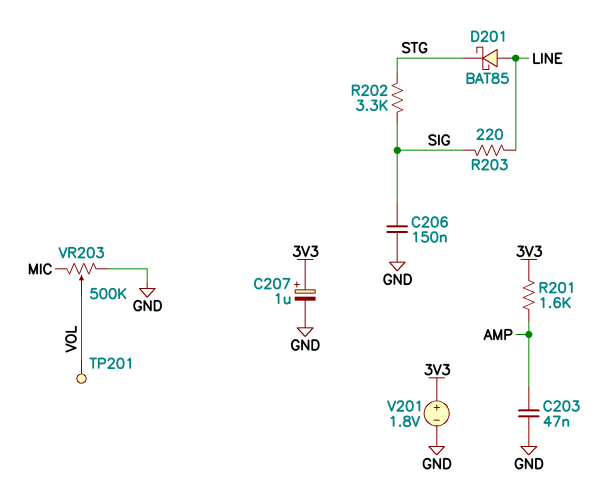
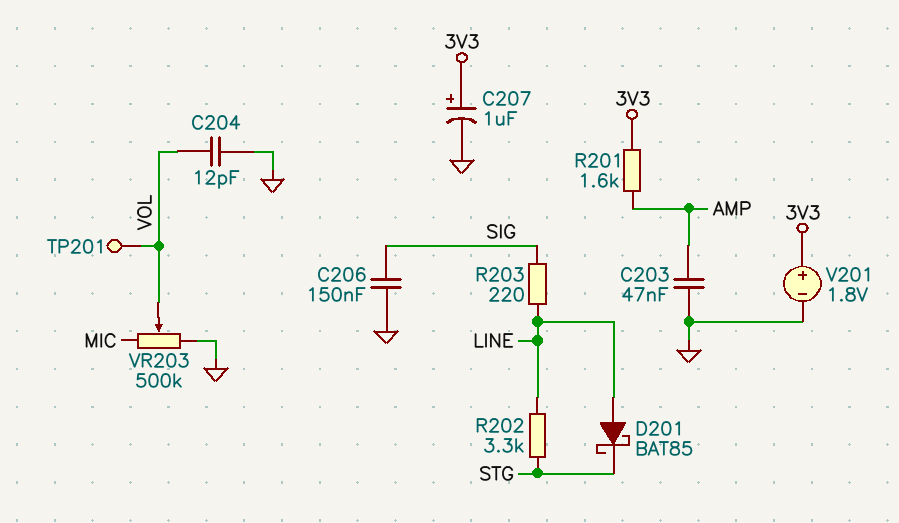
C204: none -> 12pF (GND, VOL)
R202: 3.3k (SIG, STG) -> 3.3k (LINE, STG)

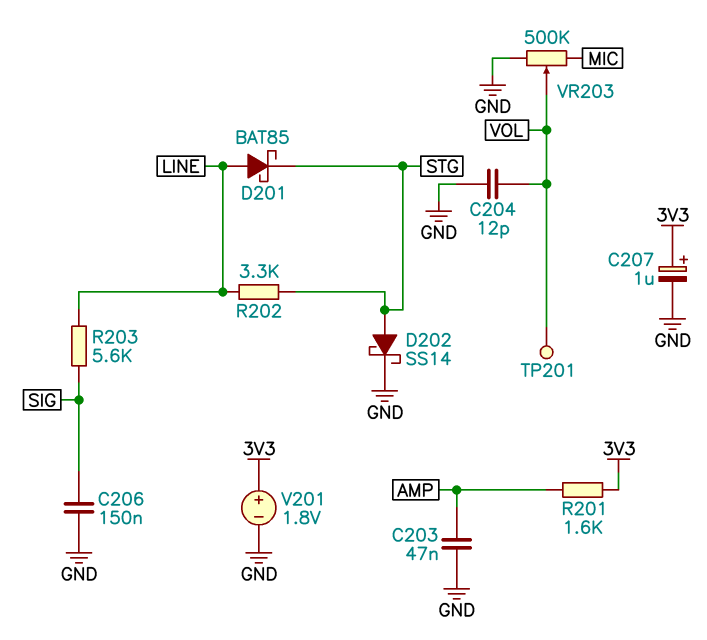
D202: none -> schottky SS14 (A STG, K GND)
R203: 220 (LINE, SIG) -> 5.6k (LINE, SIG)

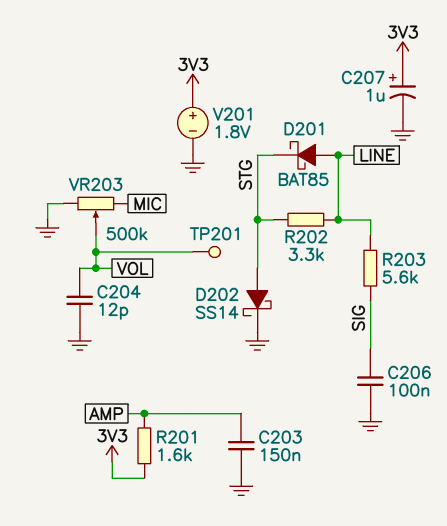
C203: 47nF (AMP, GND) -> 150nF (AMP, GND)
C206: 150nF (GND, SIG) -> 100nF (GND, SIG)

